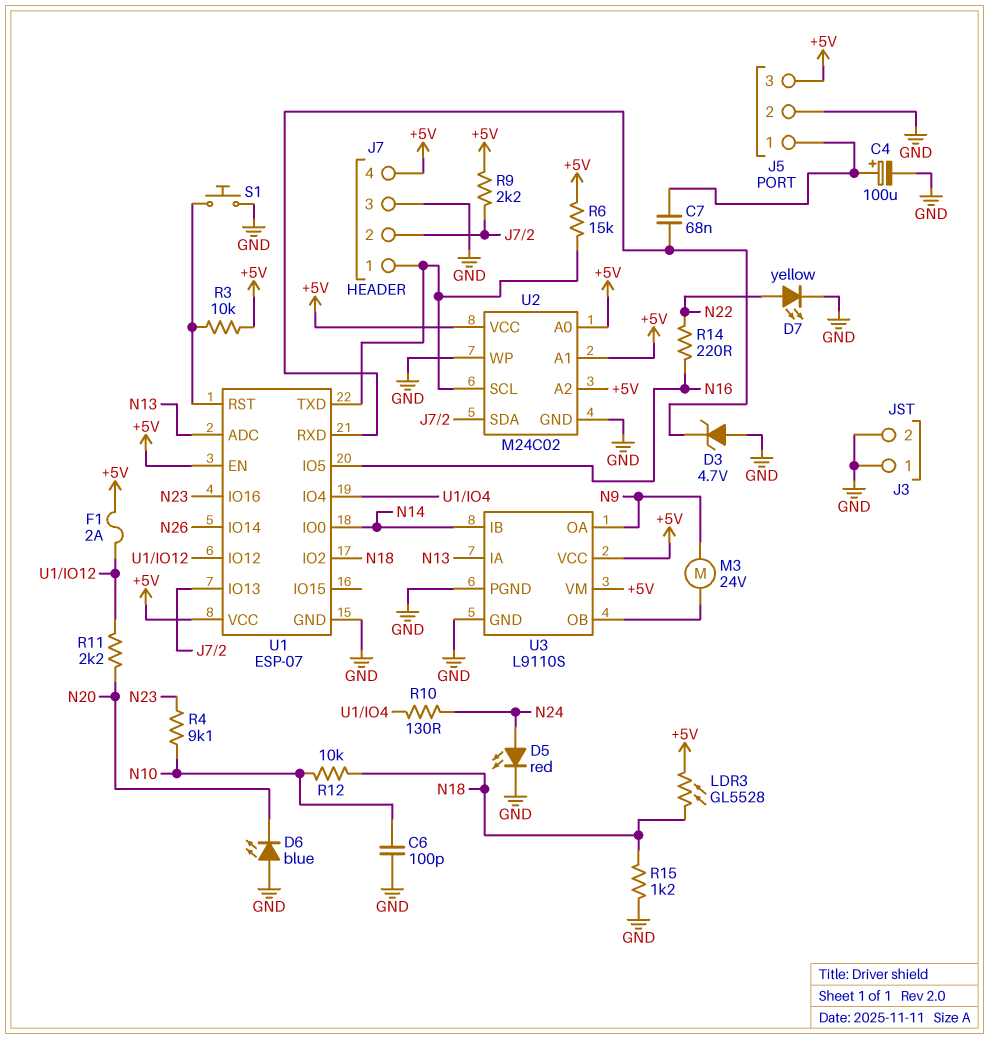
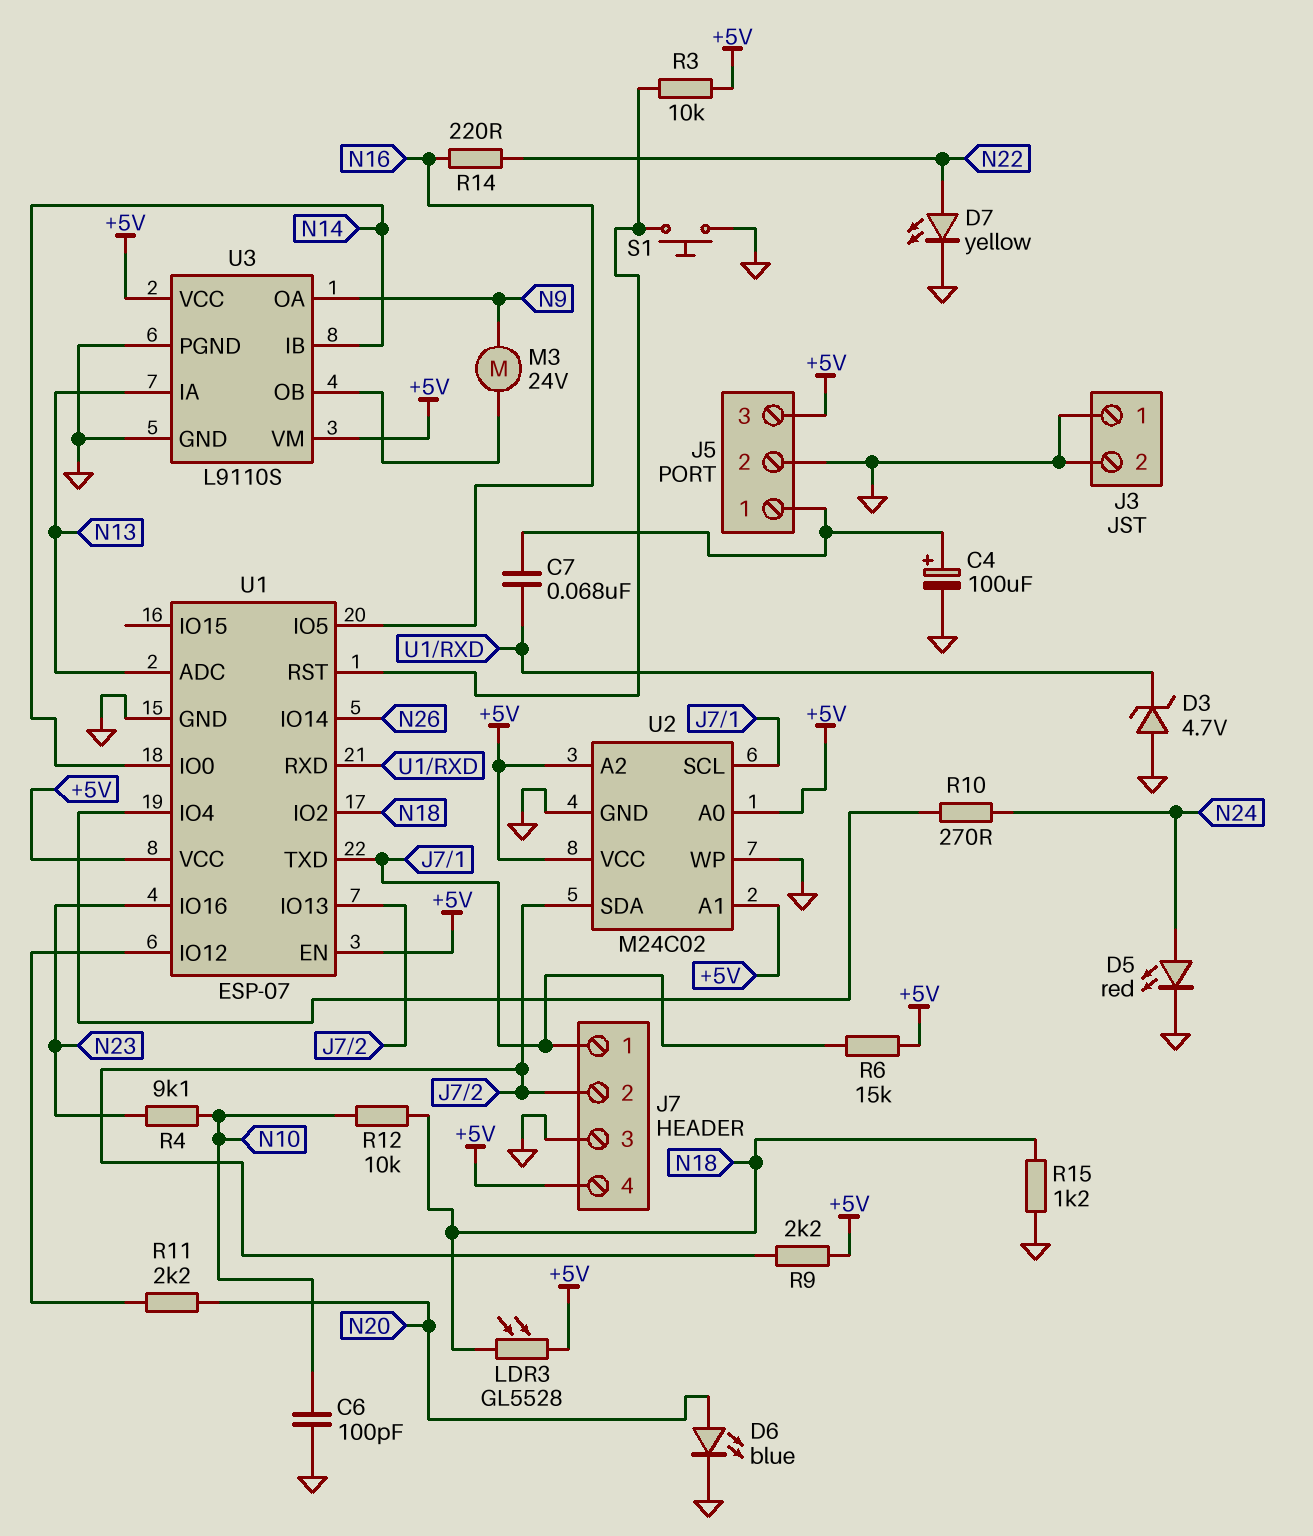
D6: LED blue (A GND, K N20) -> LED blue (A N20, K GND)
F1: 2A (+5V, U1/IO12) -> none
R10: 130 (N24, U1/IO4) -> 270 (N24, U1/IO4)

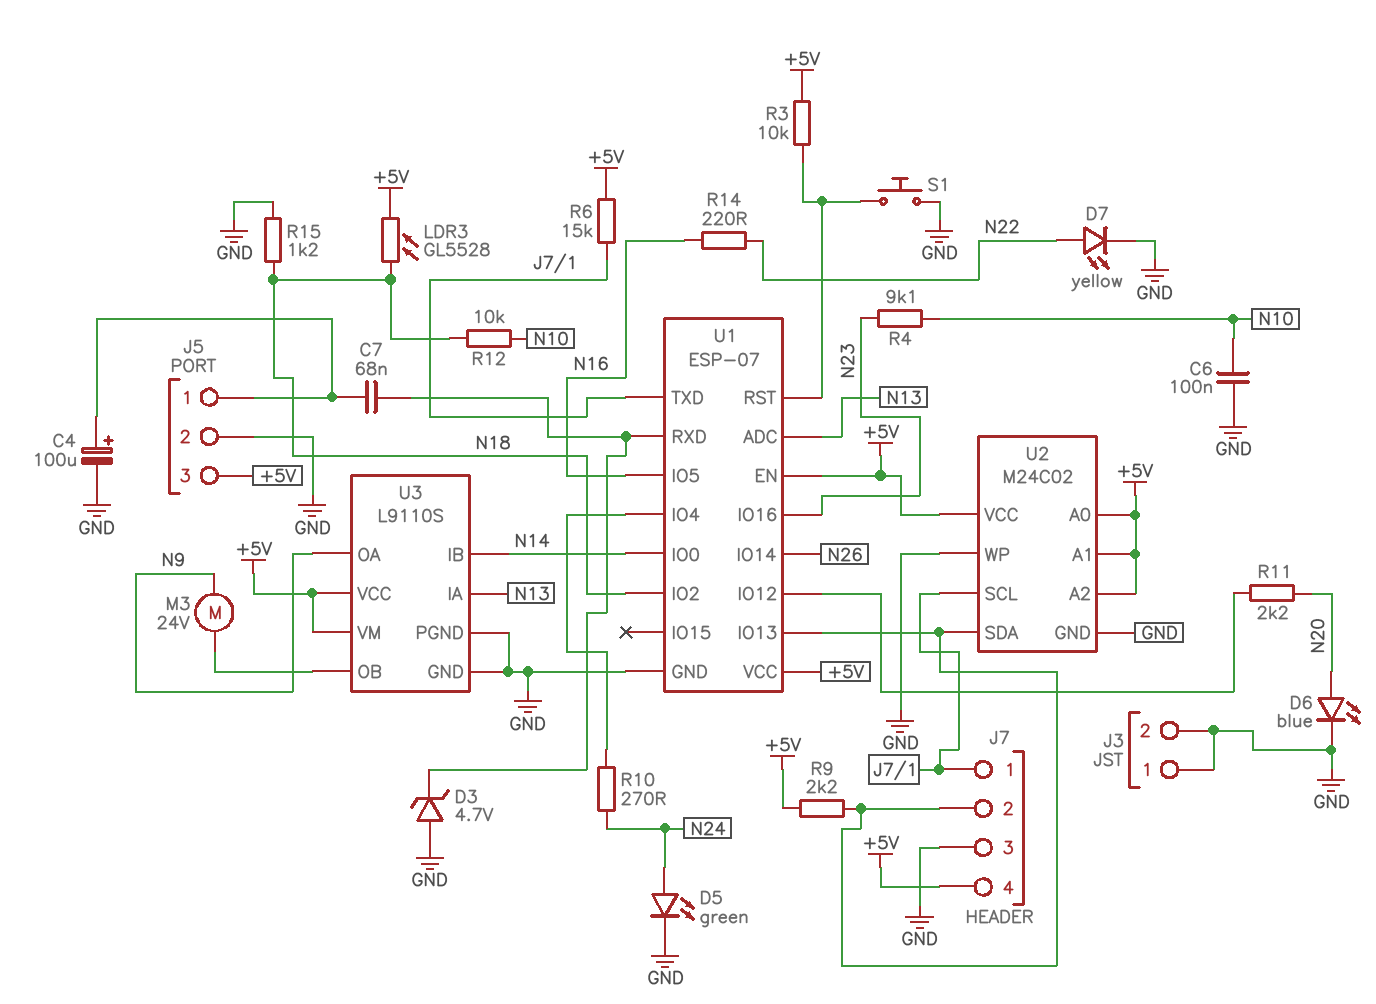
C6: 100pF (GND, N10) -> 100nF (GND, N10)
D5: LED red (A N24, K GND) -> LED green (A N24, K GND)

